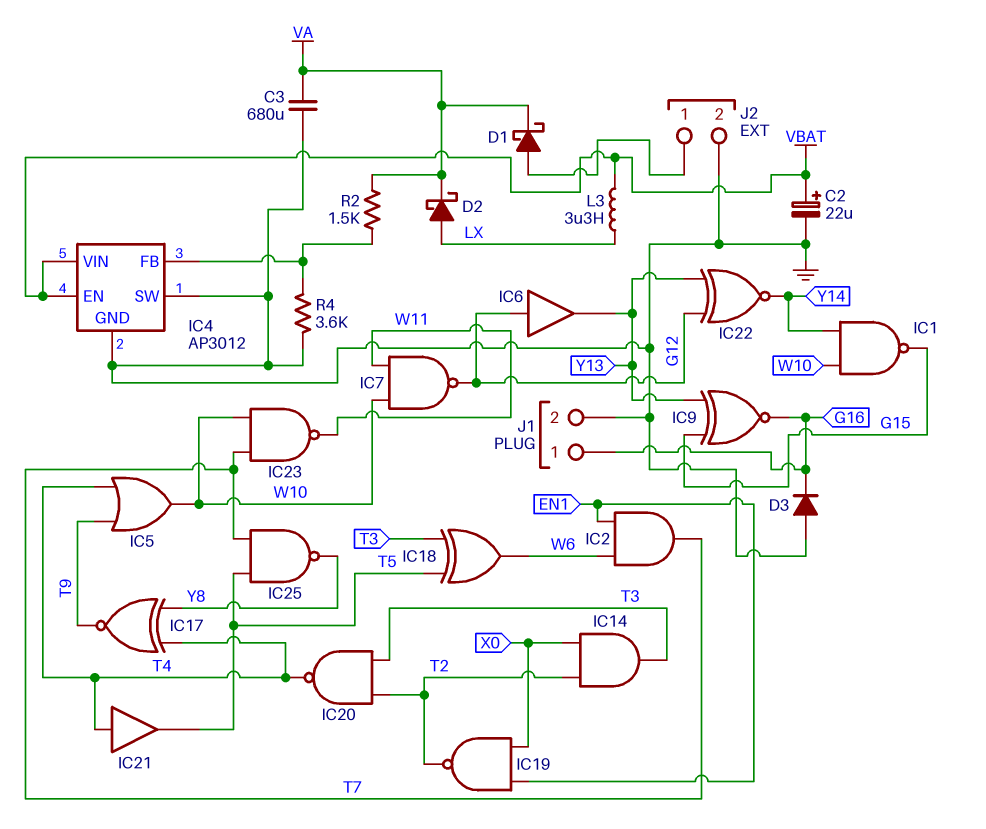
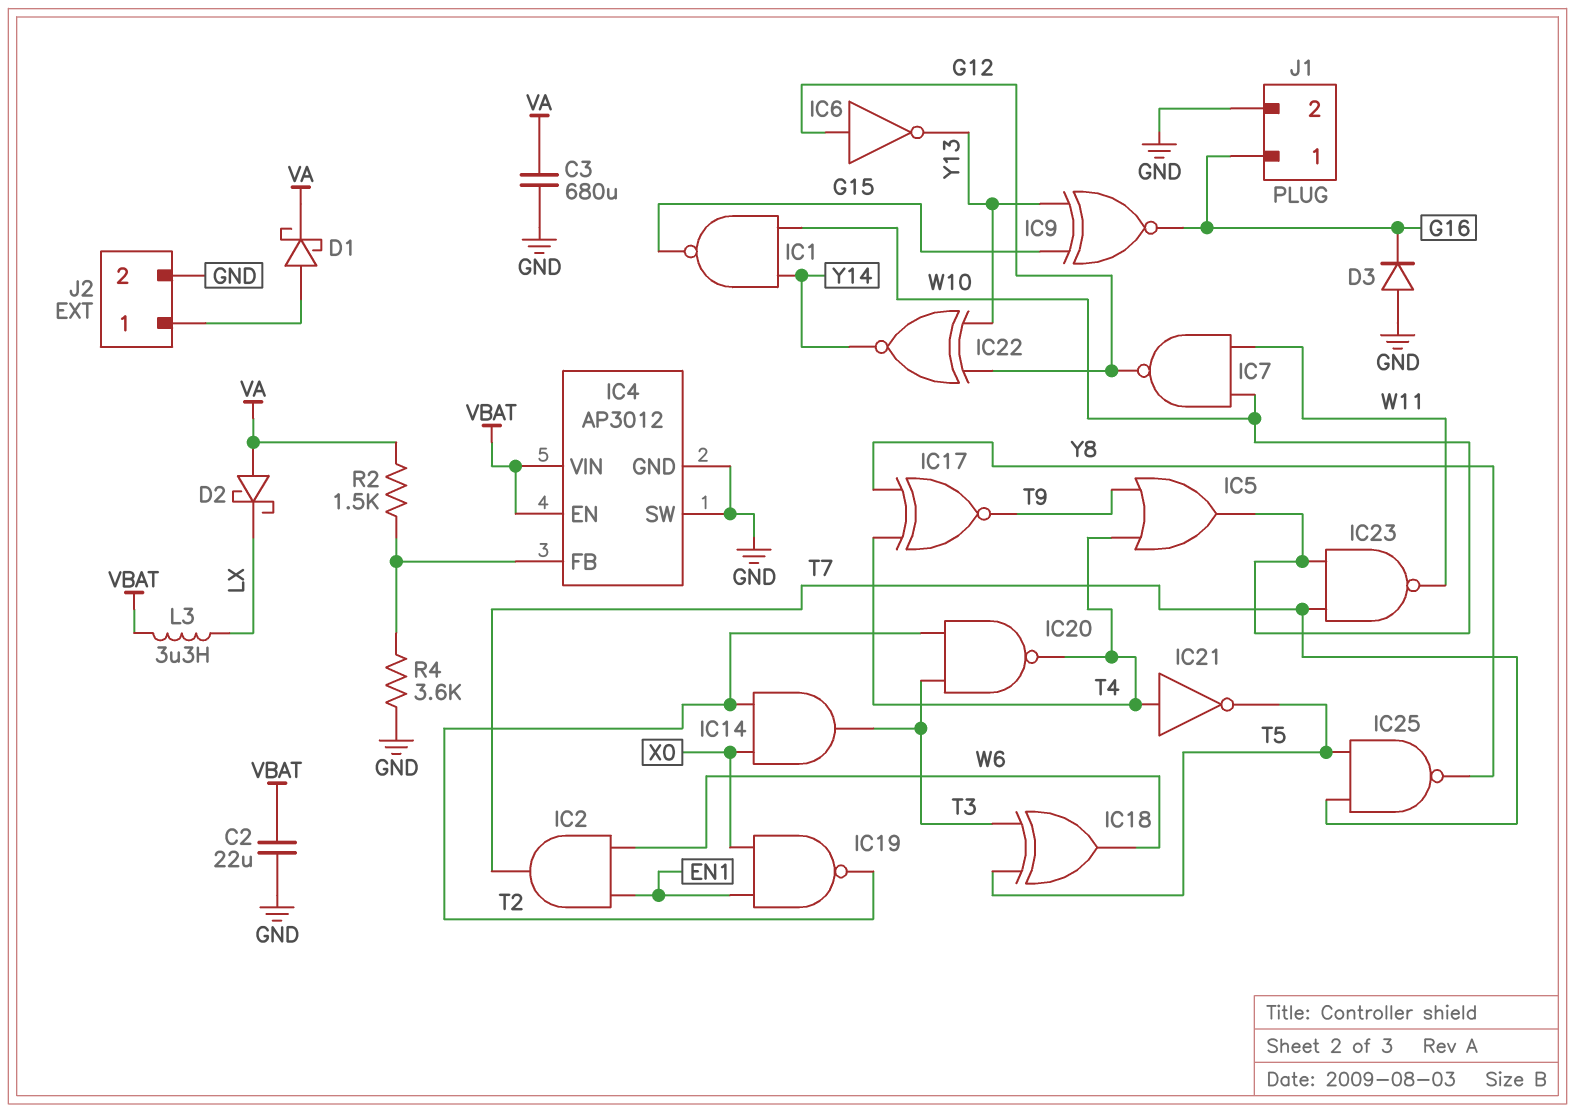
C2: 22uF (plus VBAT, minus GND) -> 22uF (GND, VBAT)
D2: schottky (A LX, K VA) -> schottky (A VA, K LX)
IC6: buffer (in G12, out Y13) -> NOT (in G12, out Y13)
IC21: buffer (in T4, out T5) -> NOT (in T4, out T5)

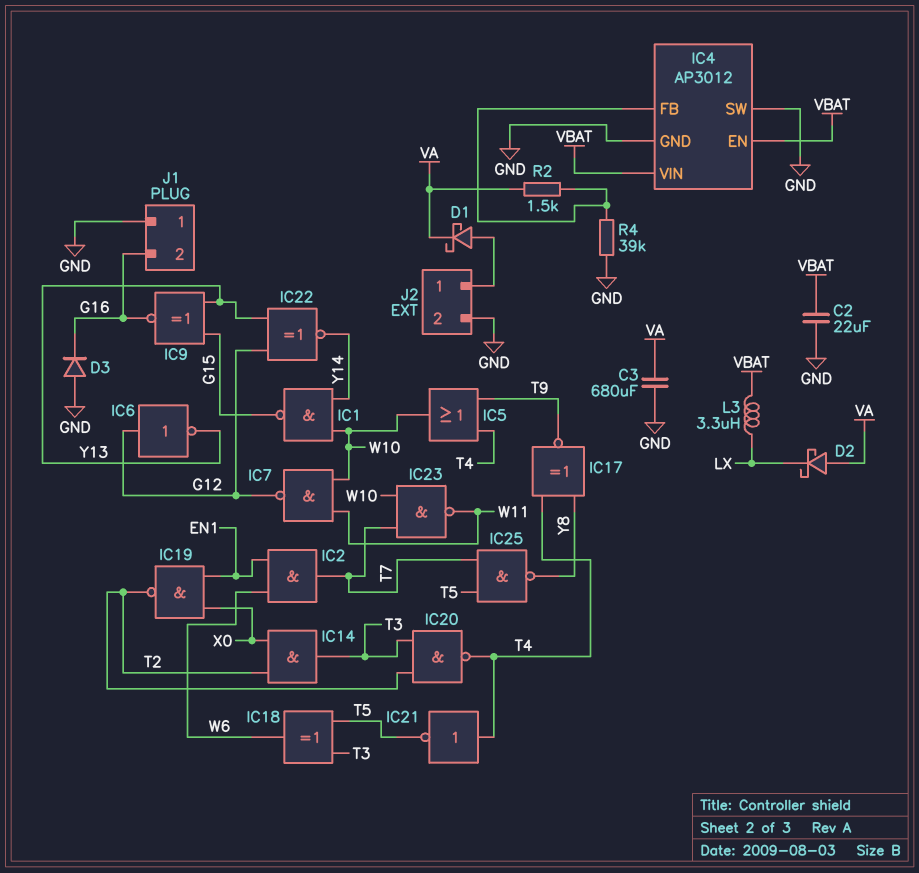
J1 pin 1: G16 -> GND
J1 pin 2: GND -> G16
R4: 3.6k (GND, IC4/FB) -> 39k (GND, IC4/FB)

